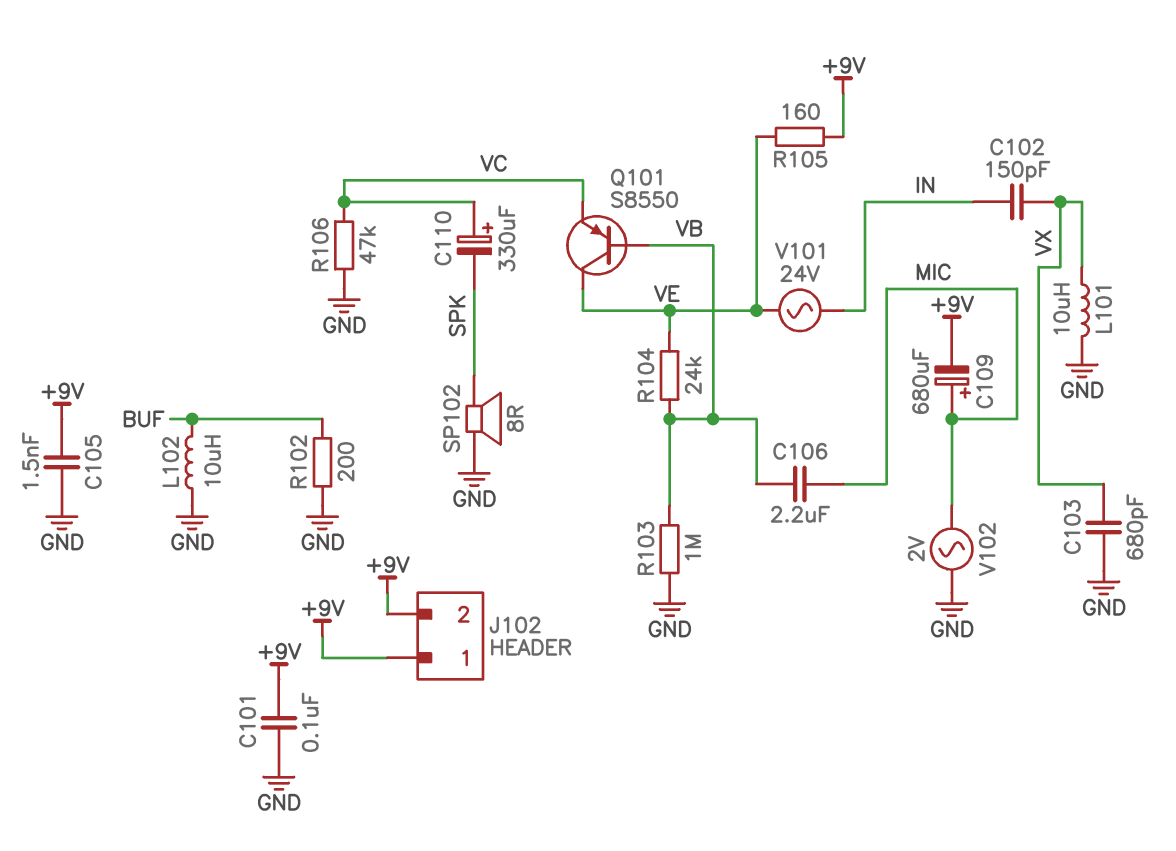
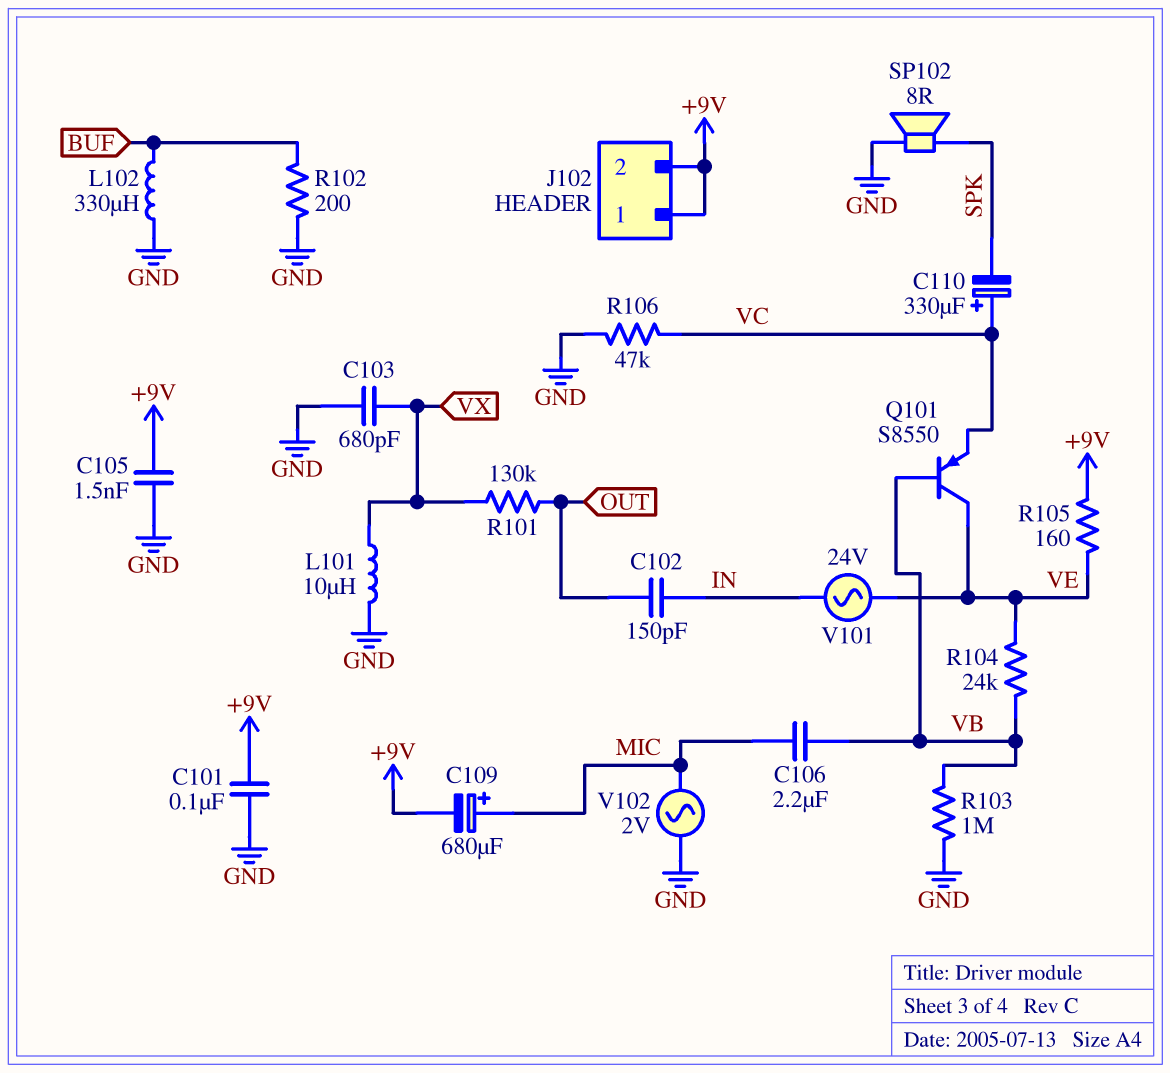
C102: 150pF (IN, VX) -> 150pF (IN, OUT)
L102: 10uH (BUF, GND) -> 330uH (BUF, GND)
R101: none -> 130k (OUT, VX)

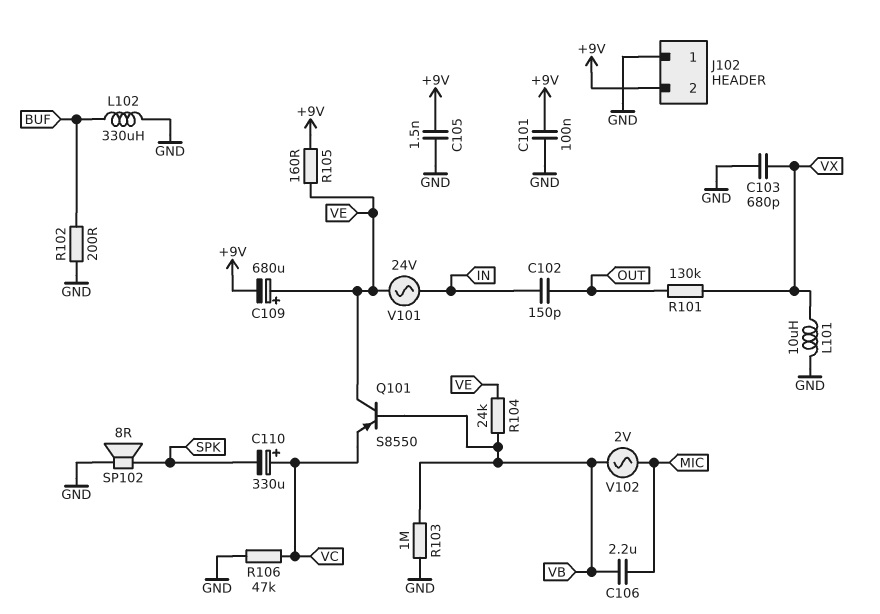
C109: 680uF (plus MIC, minus +9V) -> 680uF (plus VE, minus +9V)
J102 pin 1: +9V -> GND
V102: AC 2V (GND, MIC) -> AC 2V (MIC, VB)

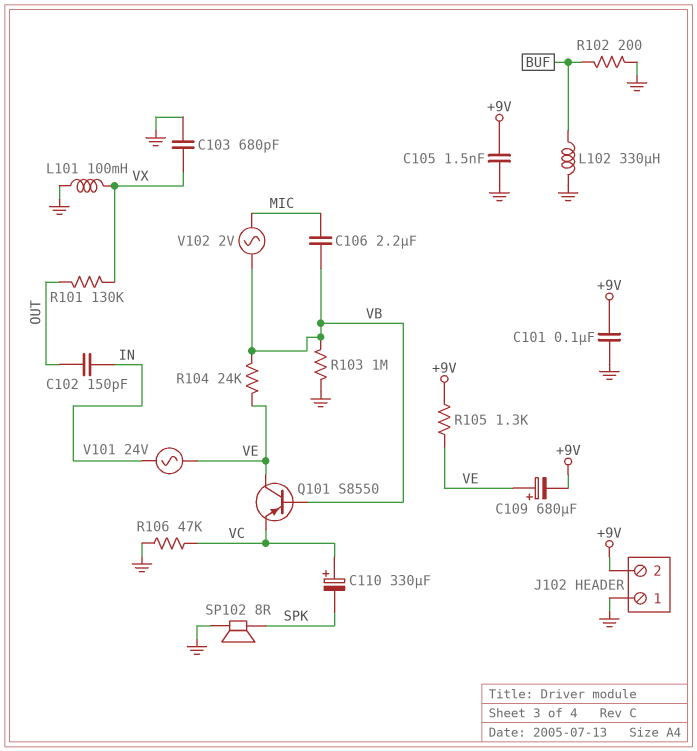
L101: 10uH (GND, VX) -> 100mH (GND, VX)
R105: 160 (+9V, VE) -> 1.3k (+9V, VE)

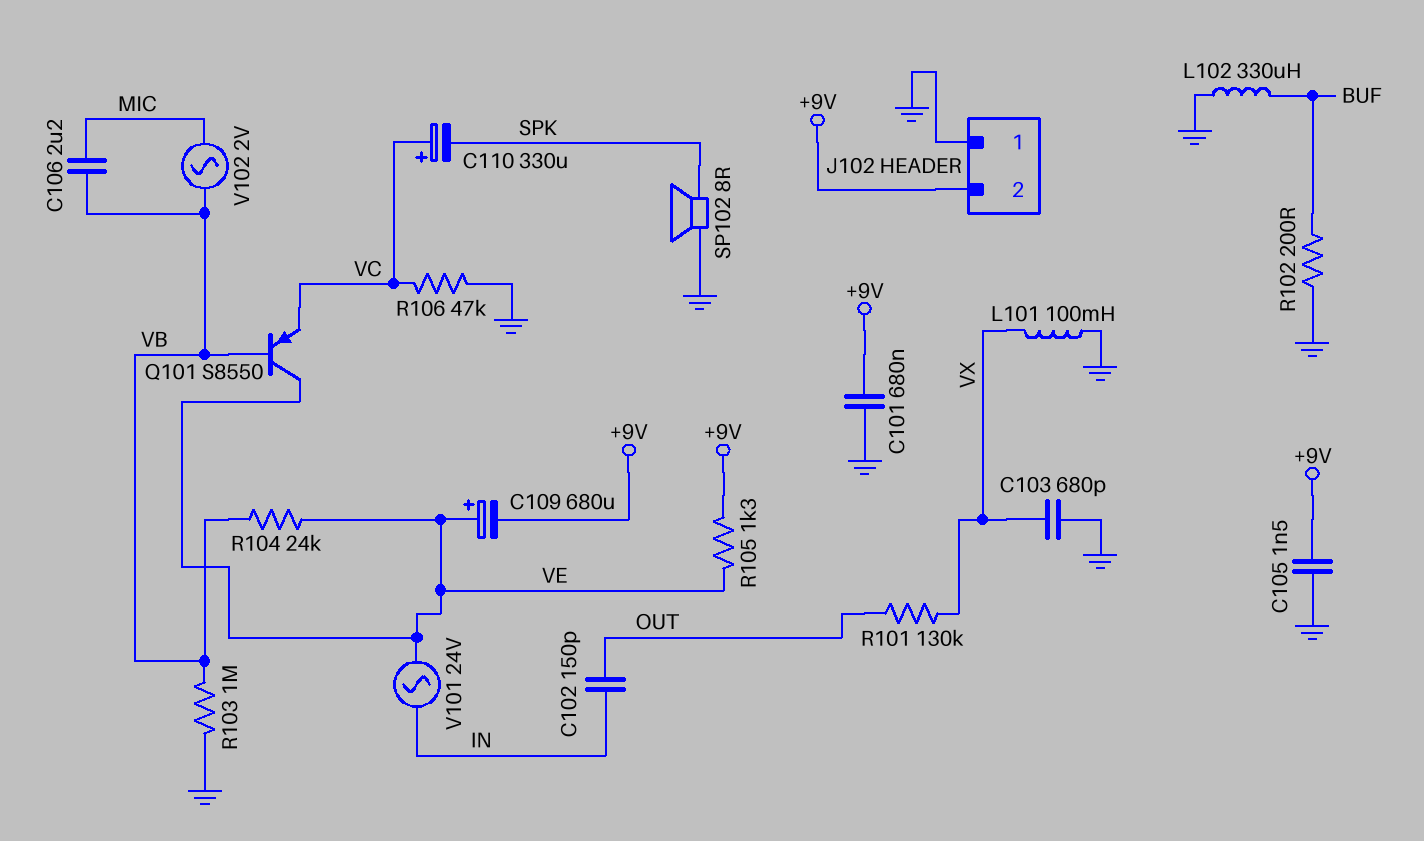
C101: 100nF (+9V, GND) -> 680nF (+9V, GND)

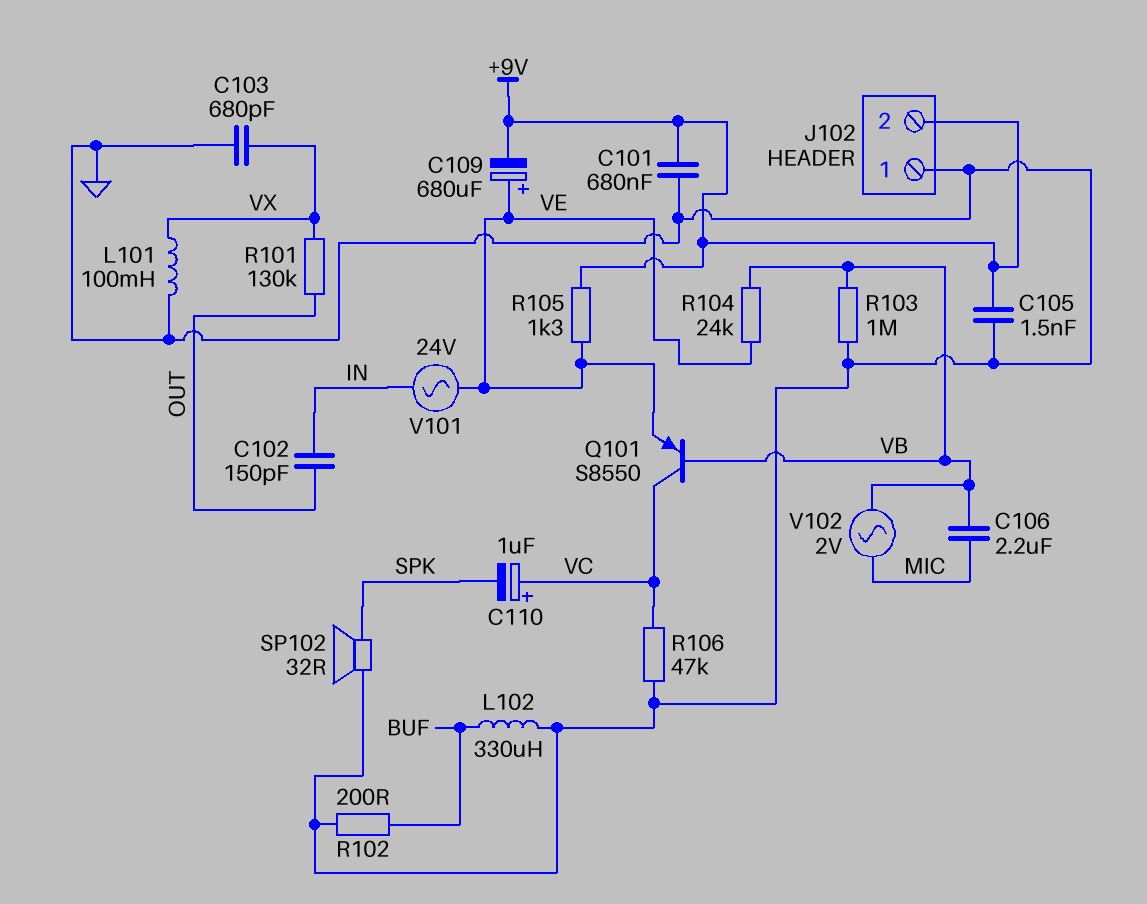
C110: 330uF (plus VC, minus SPK) -> 1uF (plus VC, minus SPK)
Q101: PNP S8550 (B VB, C VE, E VC) -> PNP S8550 (B VB, C VC, E VE)
SP102: speaker 8R (GND, SPK) -> speaker 32R (GND, SPK)

